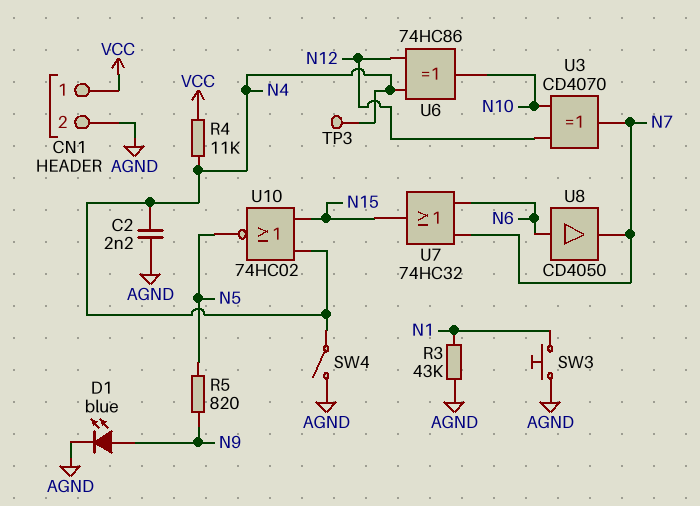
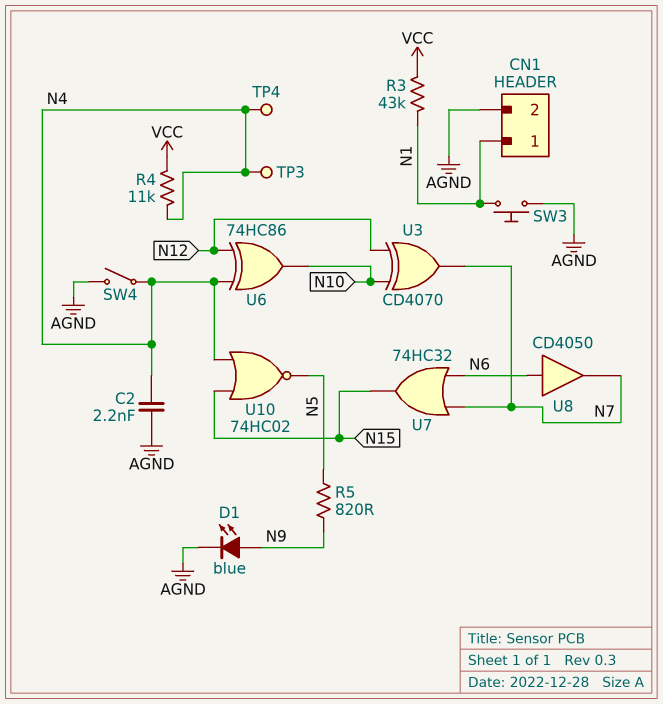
CN1 pin 1: VCC -> N1
R3: 43k (AGND, N1) -> 43k (N1, VCC)
TP4: none -> test point (N4)

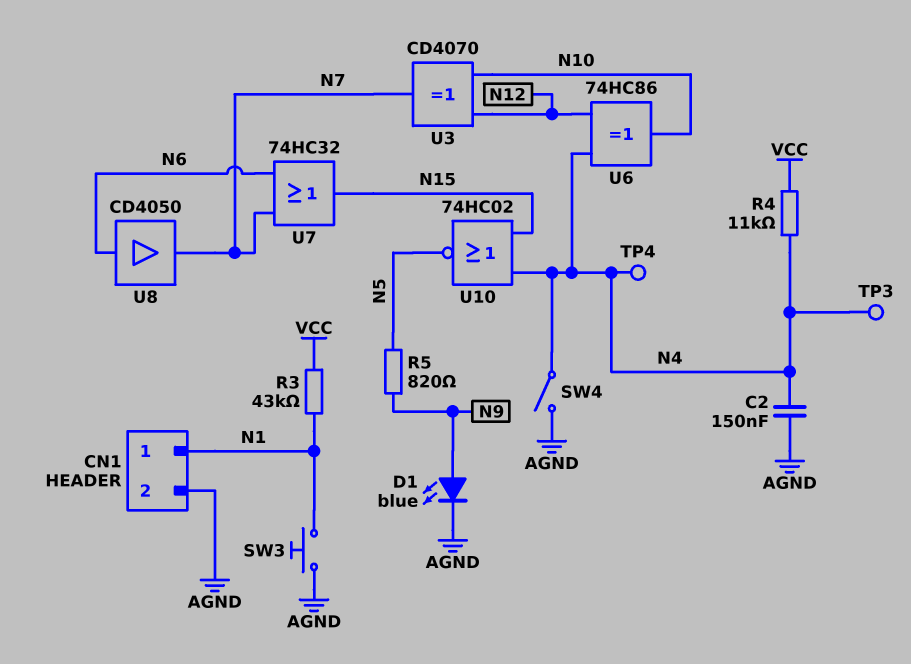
C2: 2.2nF (AGND, N4) -> 150nF (AGND, N4)

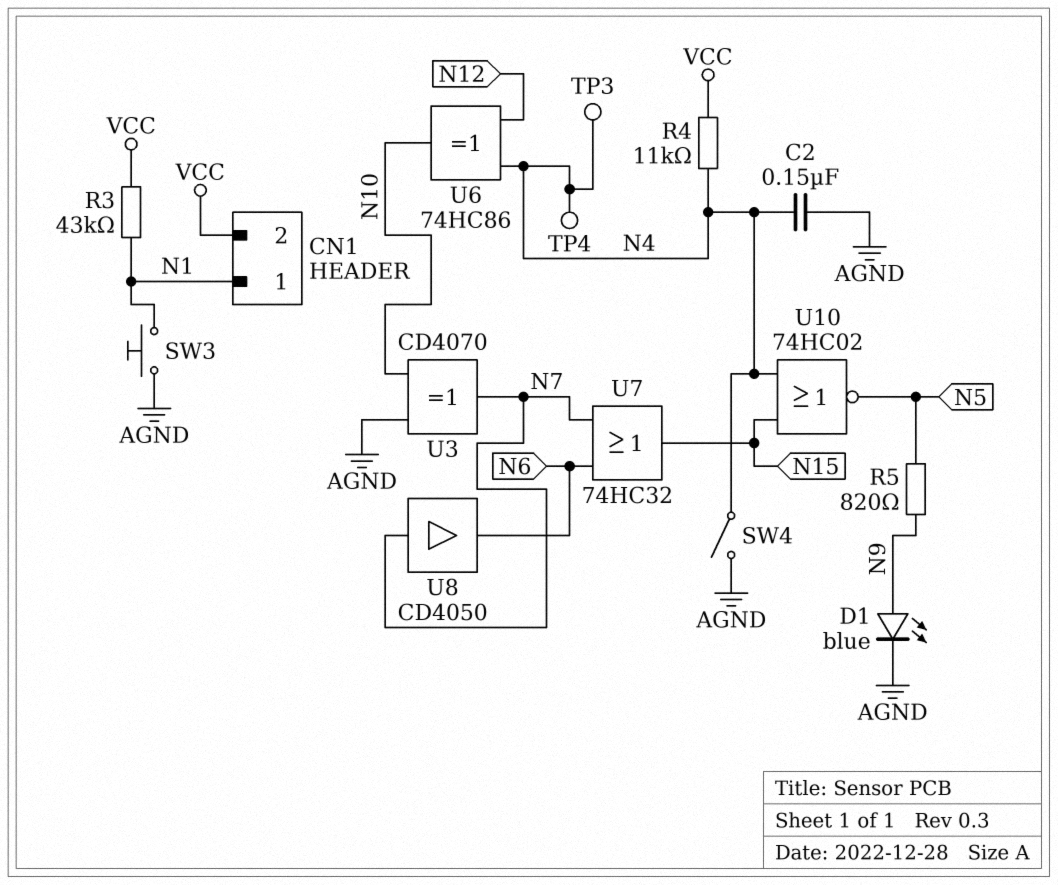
CN1 pin 2: AGND -> VCC
U3: XOR CD4070 (in N10, in N12, out N7) -> XOR CD4070 (in AGND, in N10, out N7)
U8: buffer CD4050 (in N6, out N7) -> buffer CD4050 (in N7, out N6)

